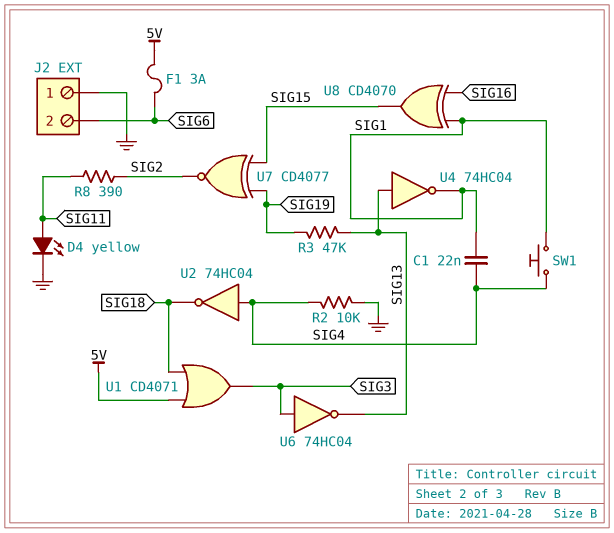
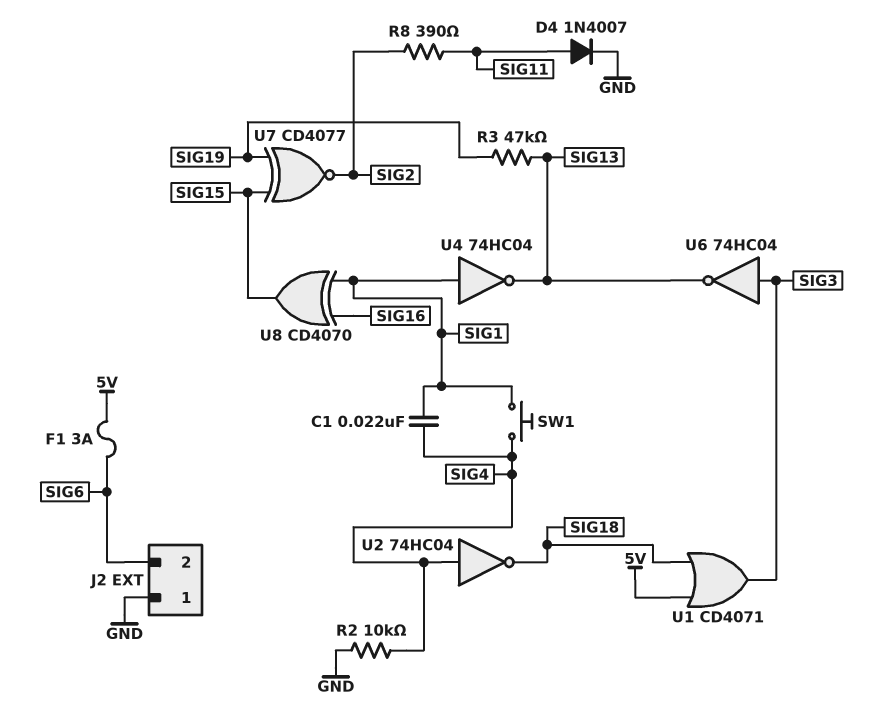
D4: LED yellow (A SIG11, K GND) -> diode 1N4007 (A SIG11, K GND)
U4: NOT 74HC04 (in SIG13, out SIG1) -> NOT 74HC04 (in SIG1, out SIG13)

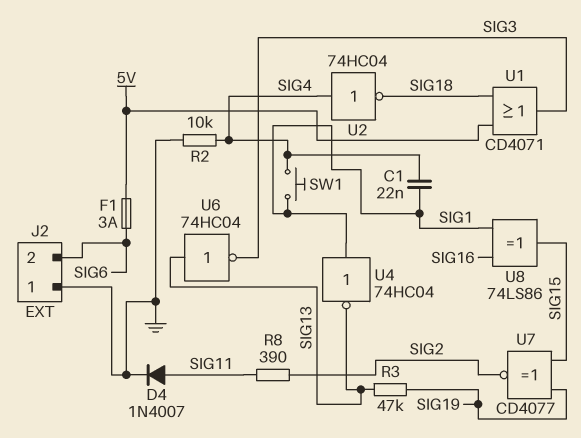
U6: NOT 74HC04 (in SIG3, out SIG13) -> NOT 74HC04 (in SIG13, out SIG3)
U8: XOR CD4070 (in SIG1, in SIG16, out SIG15) -> XOR 74LS86 (in SIG1, in SIG16, out SIG15)

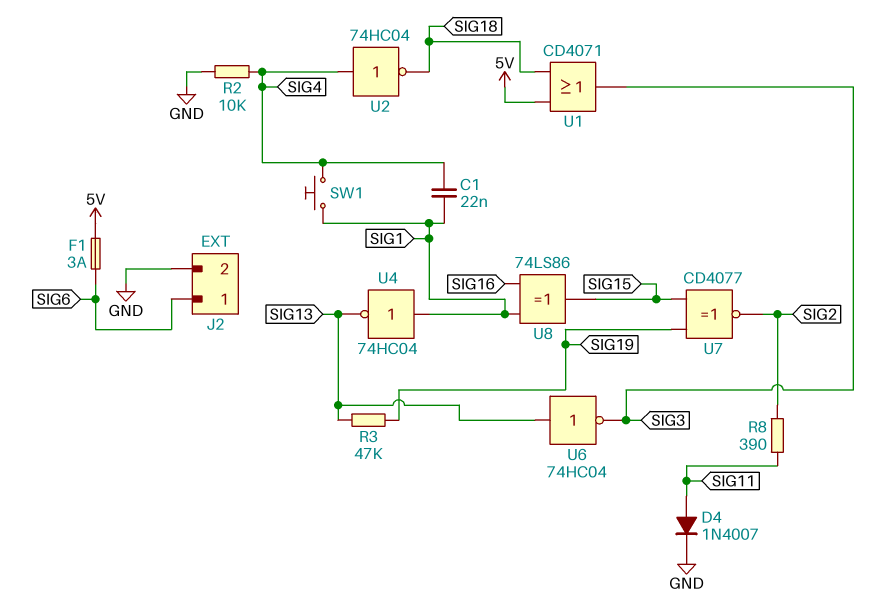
J2 pin 1: GND -> SIG6
J2 pin 2: SIG6 -> GND

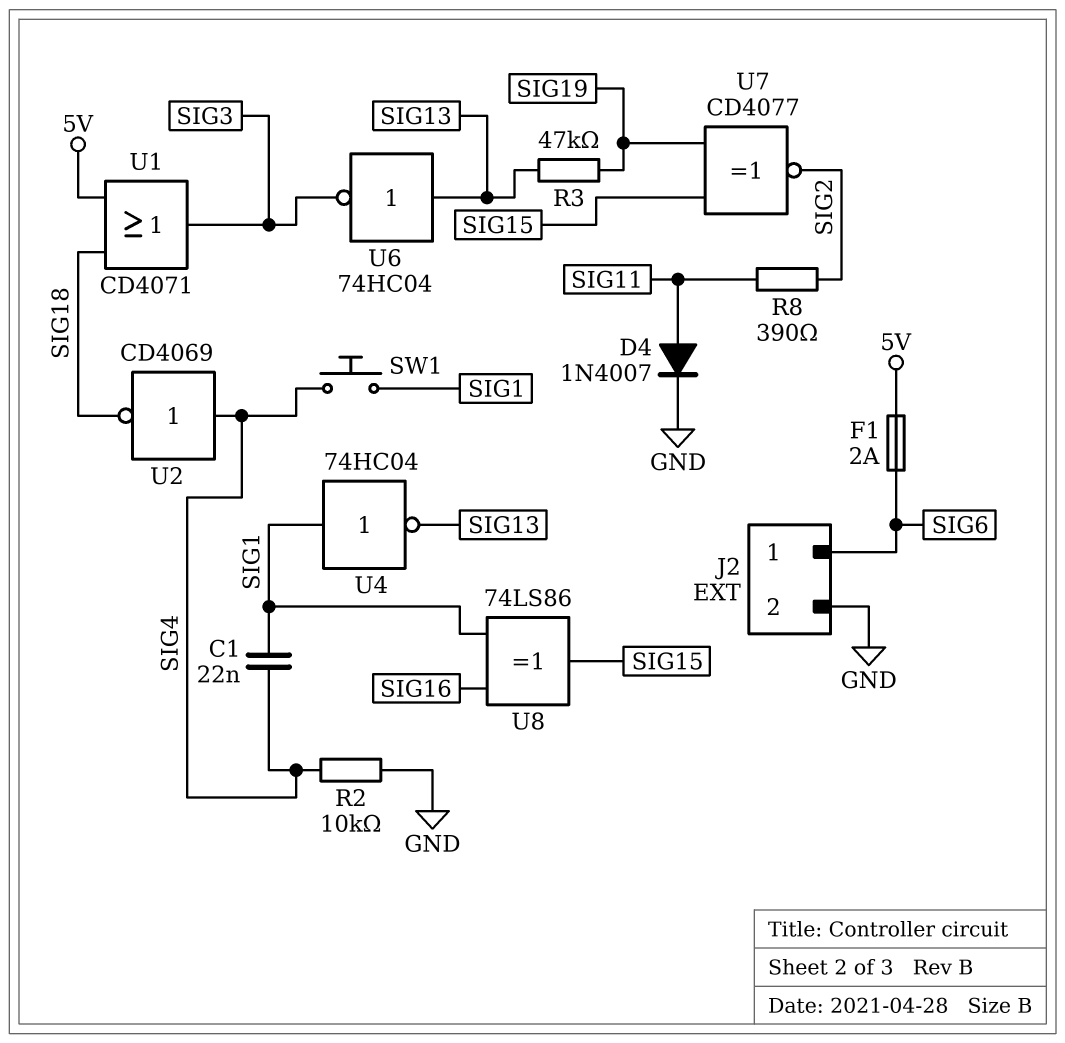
F1: 3A (5V, SIG6) -> 2A (5V, SIG6)
U2: NOT 74HC04 (in SIG4, out SIG18) -> NOT CD4069 (in SIG4, out SIG18)

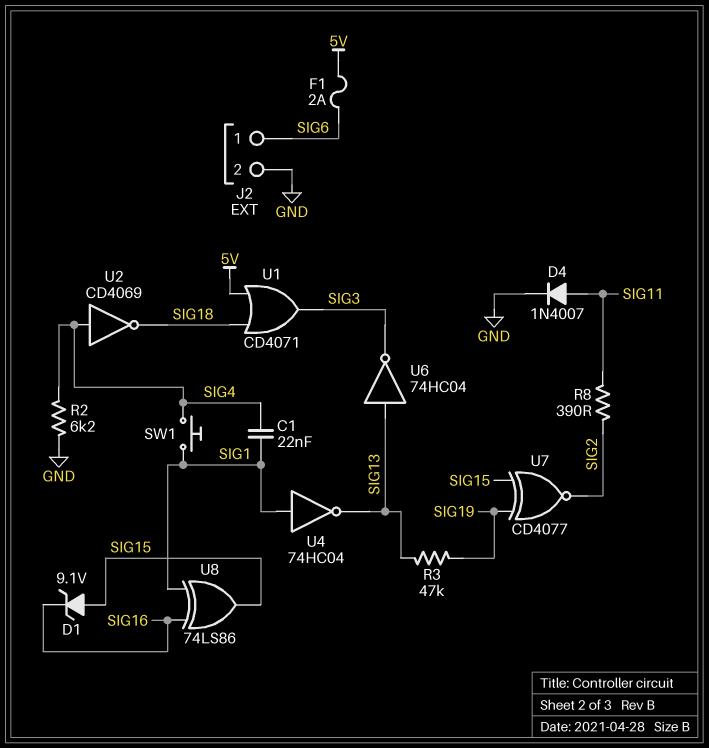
D1: none -> zener 9.1V (A SIG15, K SIG16)
R2: 10k (GND, SIG4) -> 6.2k (GND, SIG4)

